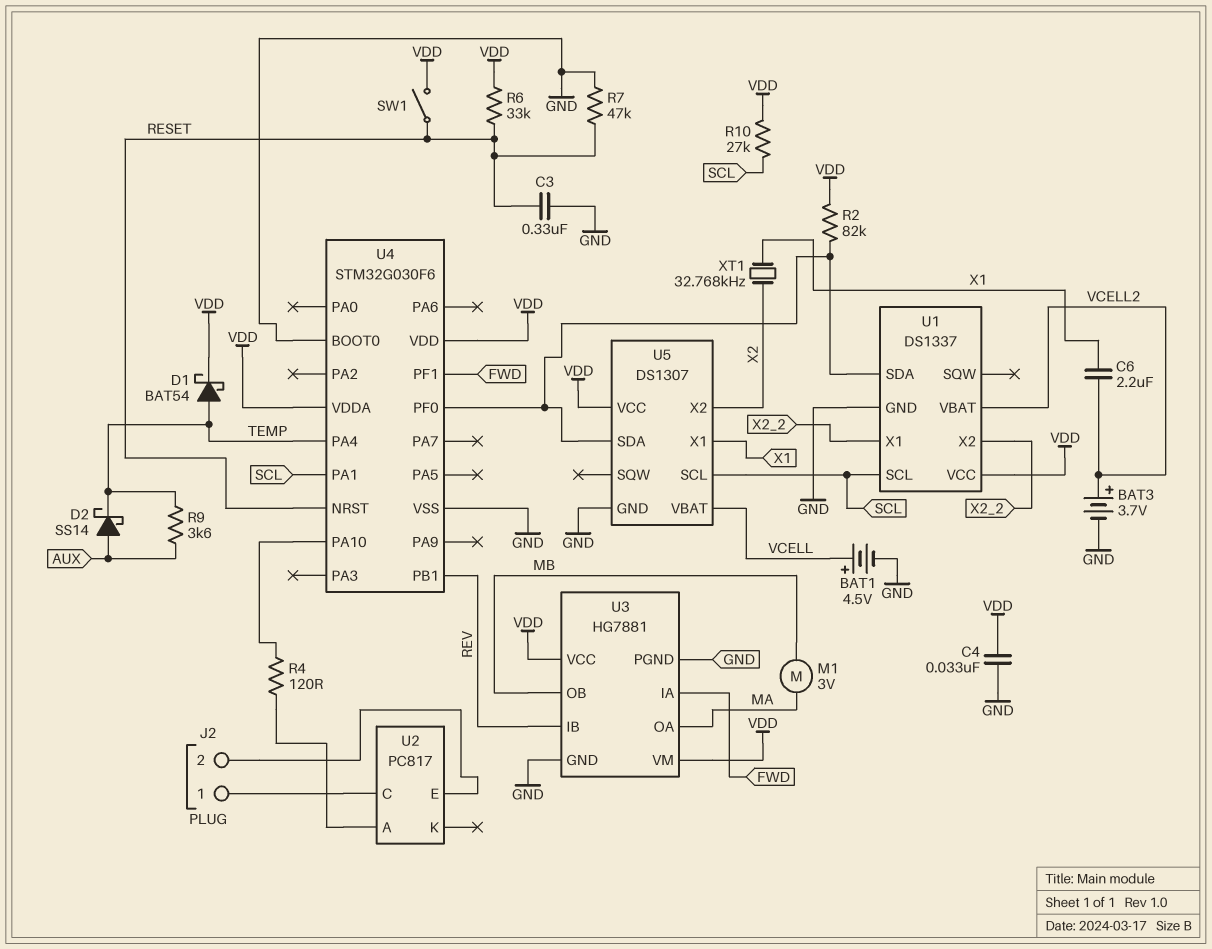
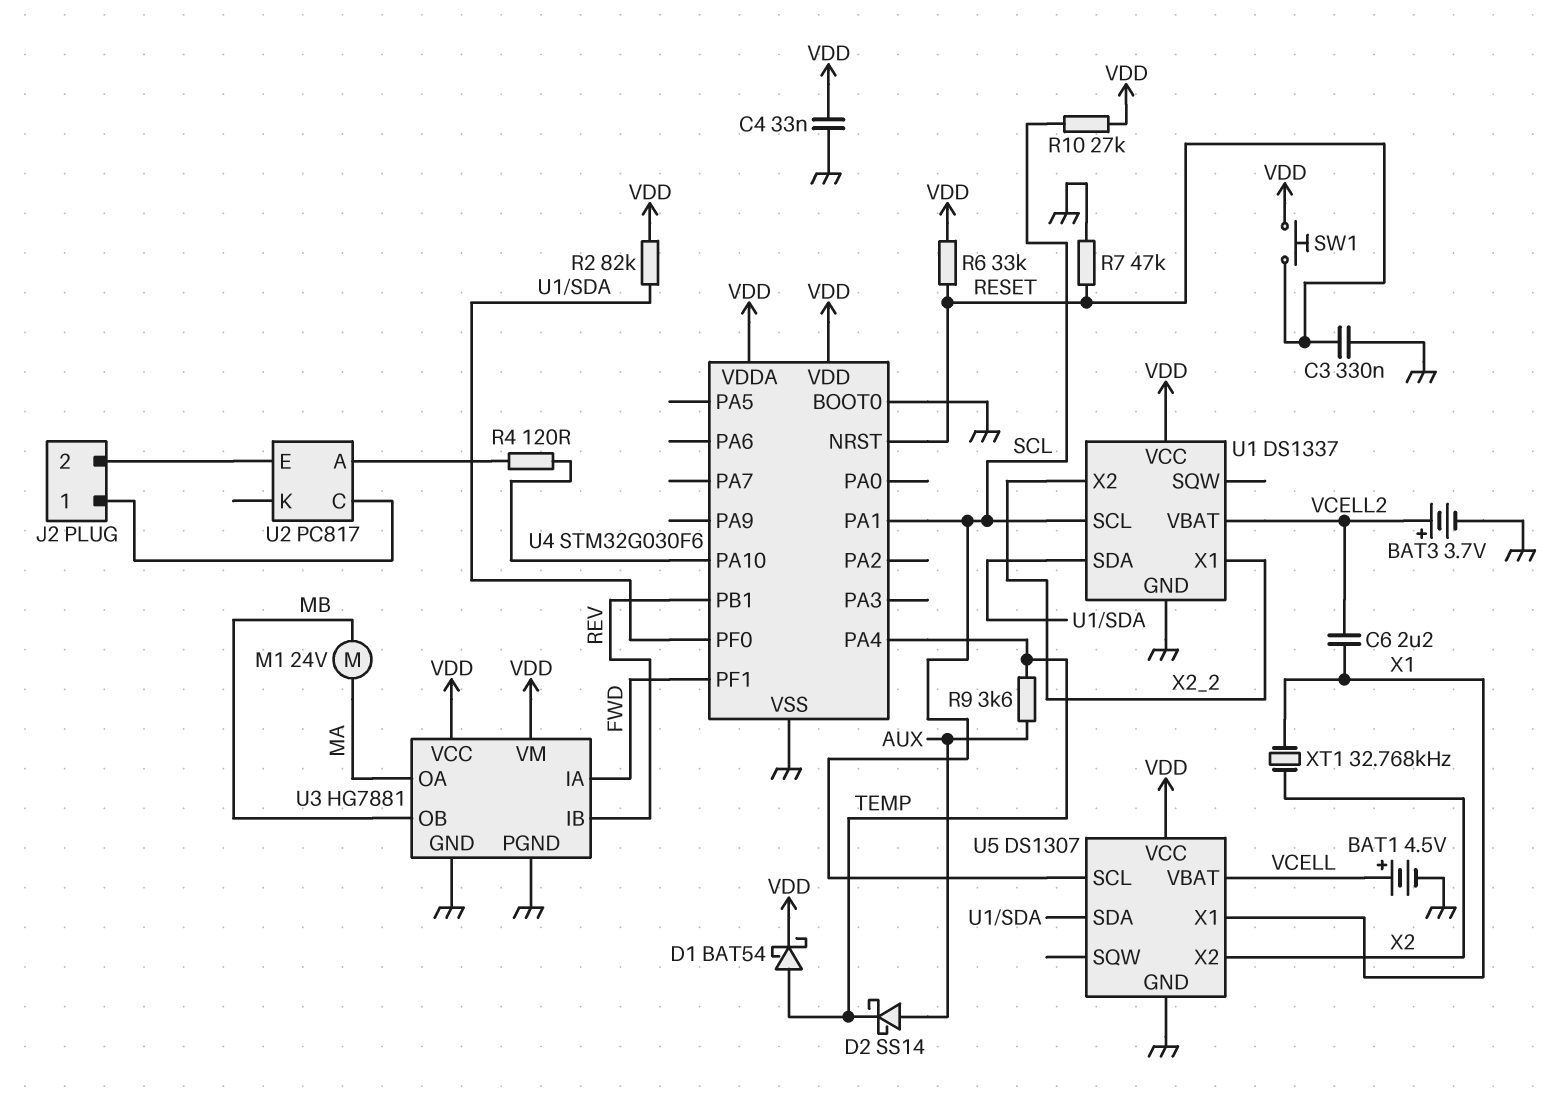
M1: motor 3V (MA, MB) -> motor 24V (MA, MB)
SW1: switch (RESET, VDD) -> button (RESET, VDD)

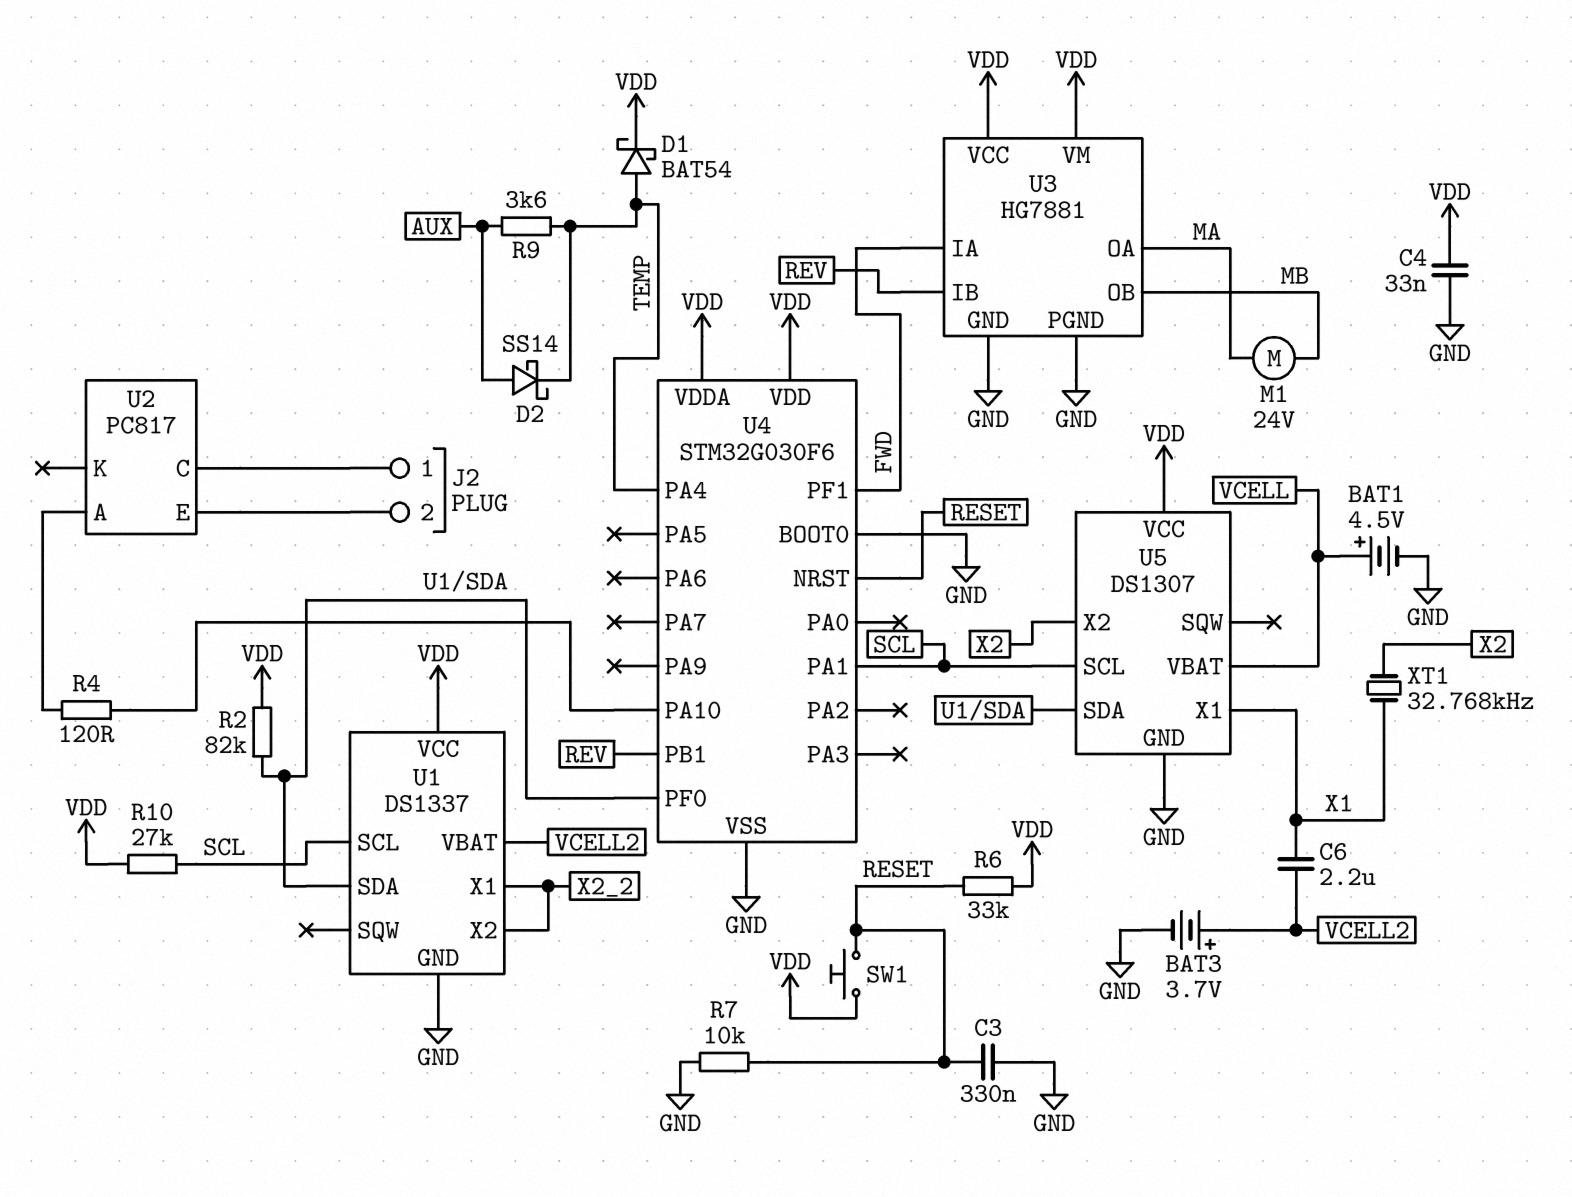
R7: 47k (GND, RESET) -> 10k (GND, RESET)

